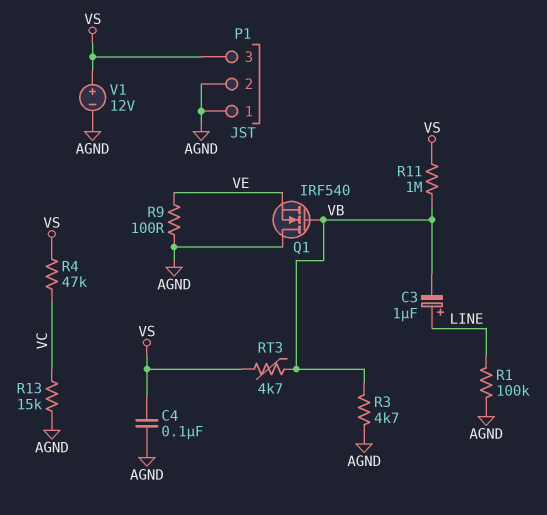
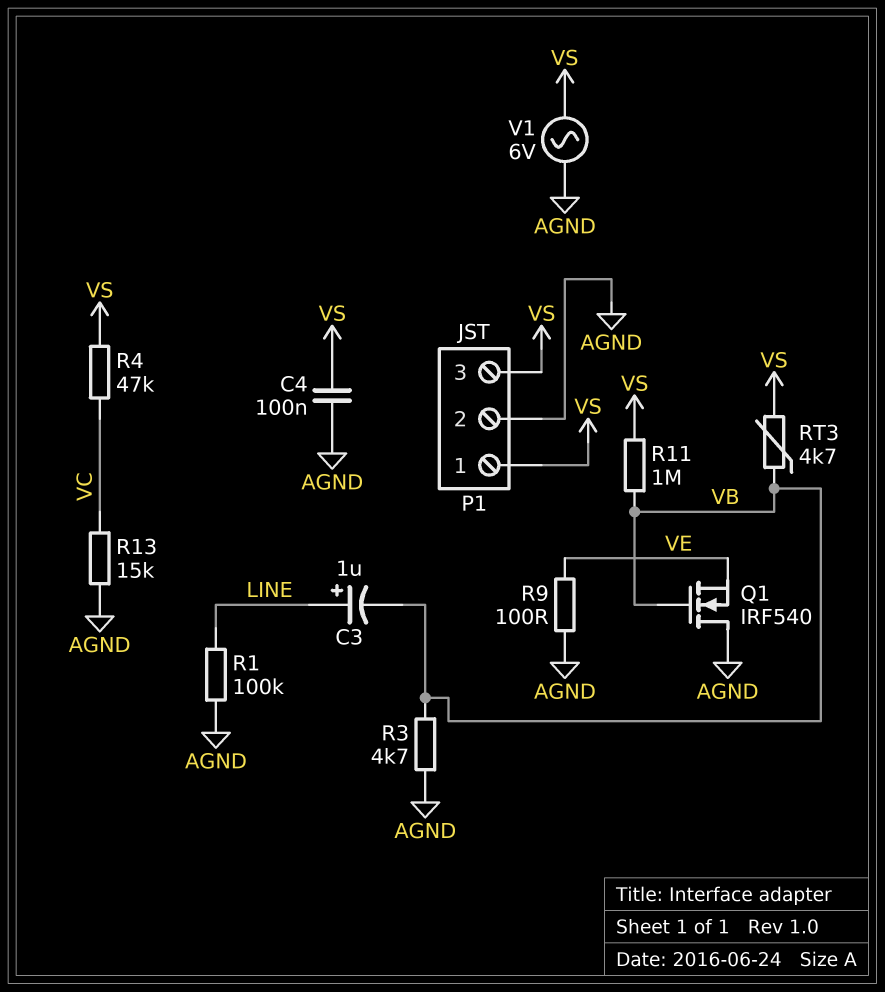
P1 pin 1: AGND -> VS
V1: 12V (plus VS, minus AGND) -> AC 6V (AGND, VS)

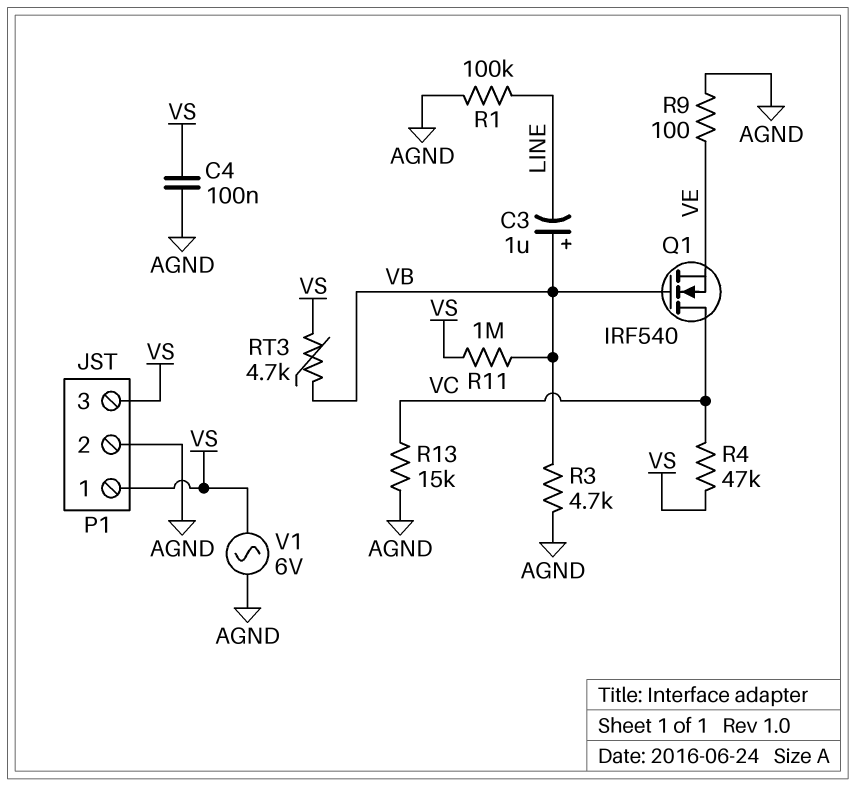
C3: 1uF (plus LINE, minus VB) -> 1uF (plus VB, minus LINE)
Q1: NMOS IRF540 (G VB, D AGND, S VE) -> NMOS IRF540 (G VB, D VC, S VE)

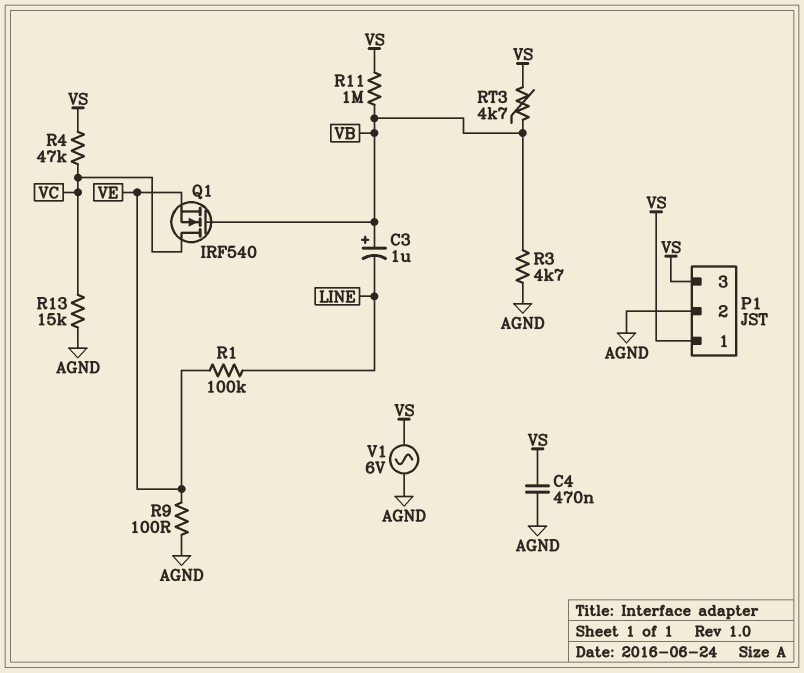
C4: 100nF (AGND, VS) -> 470nF (AGND, VS)
R1: 100k (AGND, LINE) -> 100k (LINE, VE)

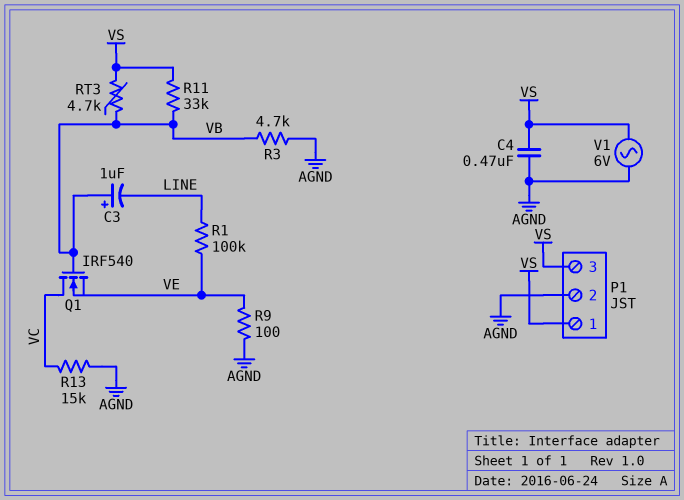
R4: 47k (VC, VS) -> none
R11: 1M (VB, VS) -> 33k (VB, VS)

